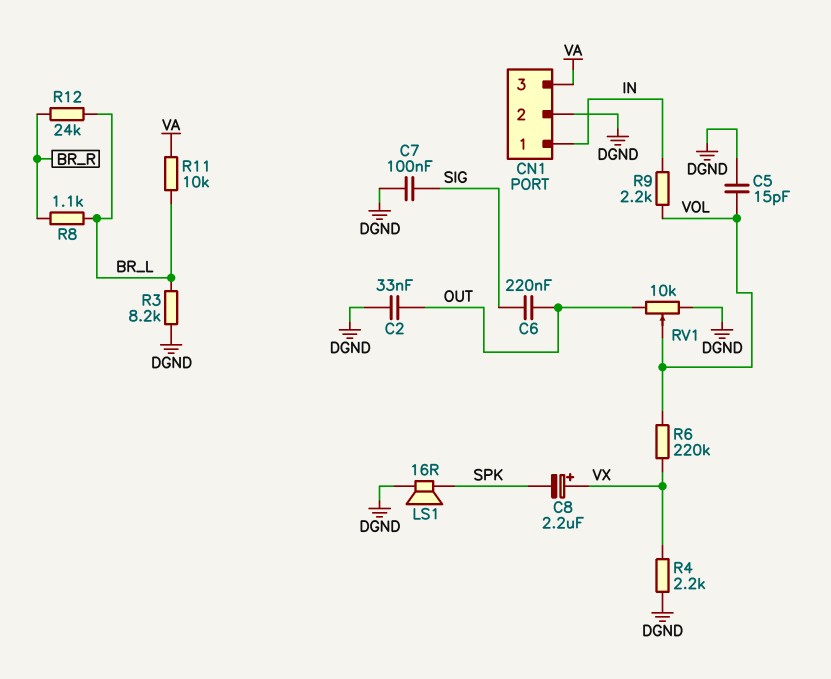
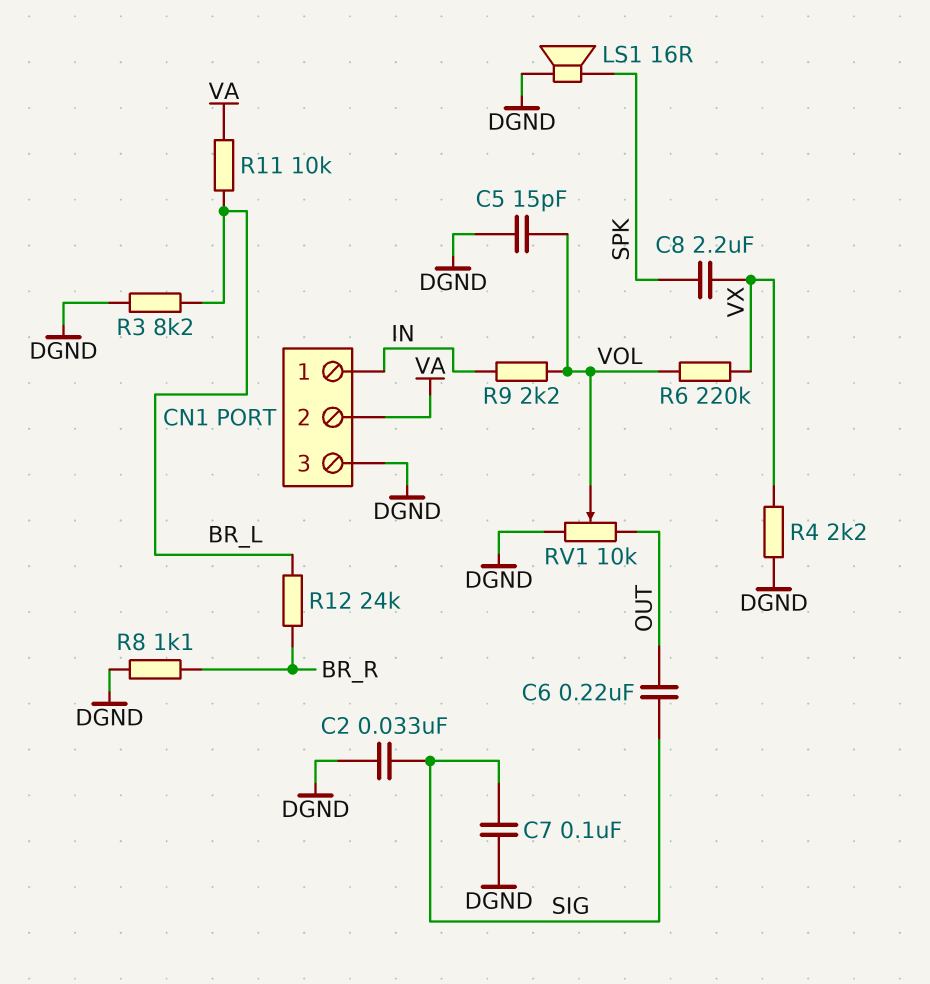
C2: 33nF (DGND, OUT) -> 33nF (DGND, SIG)
C8: 2.2uF (plus VX, minus SPK) -> 2.2uF (SPK, VX)
CN1 pin 2: DGND -> VA
CN1 pin 3: VA -> DGND
R8: 1.1k (BR_L, BR_R) -> 1.1k (BR_R, DGND)

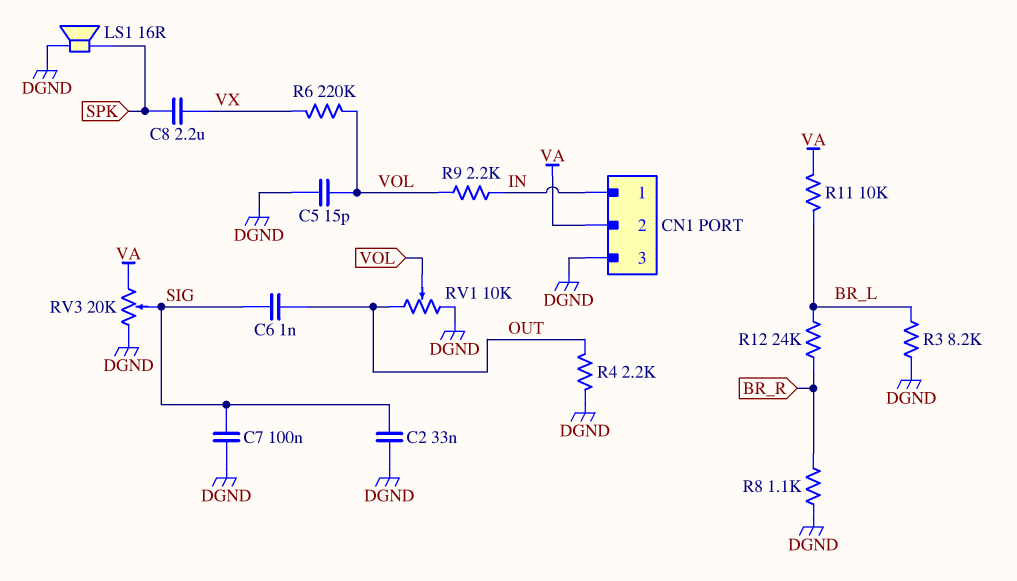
C6: 220nF (OUT, SIG) -> 1nF (OUT, SIG)
R4: 2.2k (DGND, VX) -> 2.2k (DGND, OUT)
RV3: none -> 20k (DGND, VA, wiper SIG)

